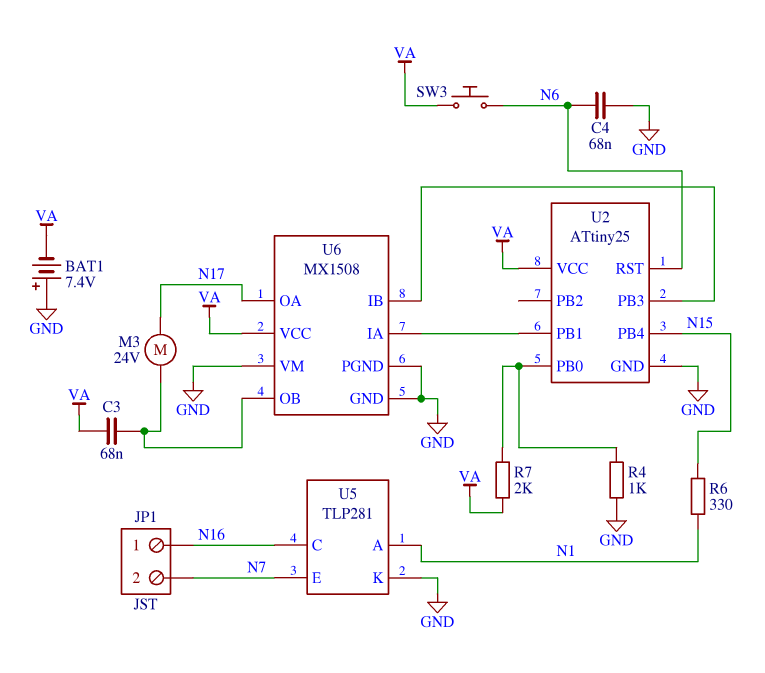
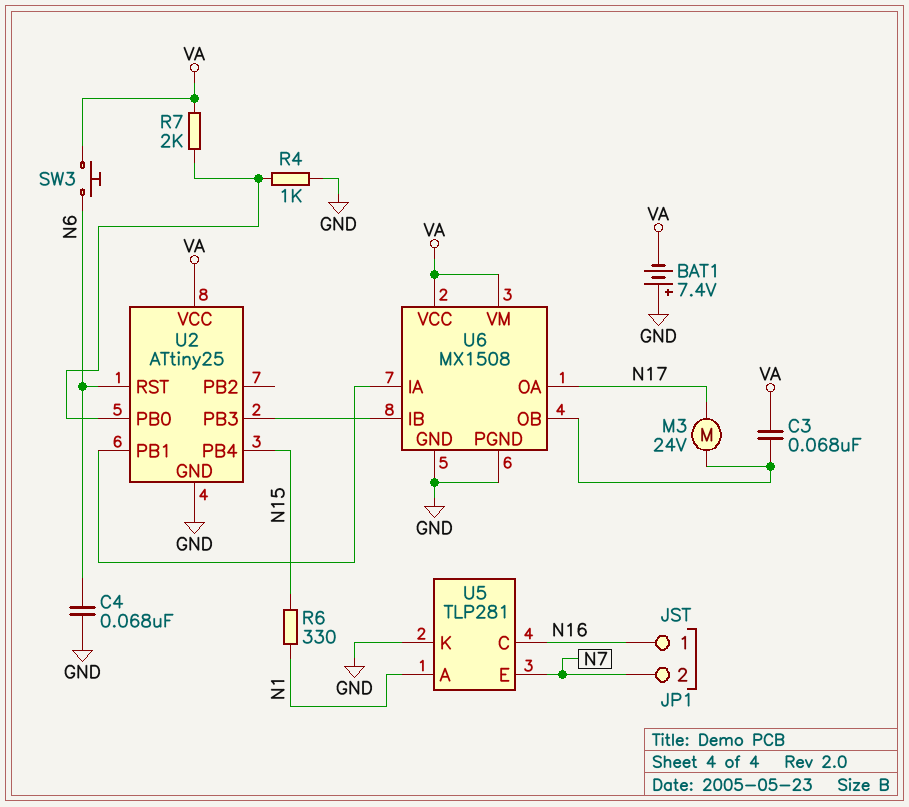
U6 pin VM: GND -> VA

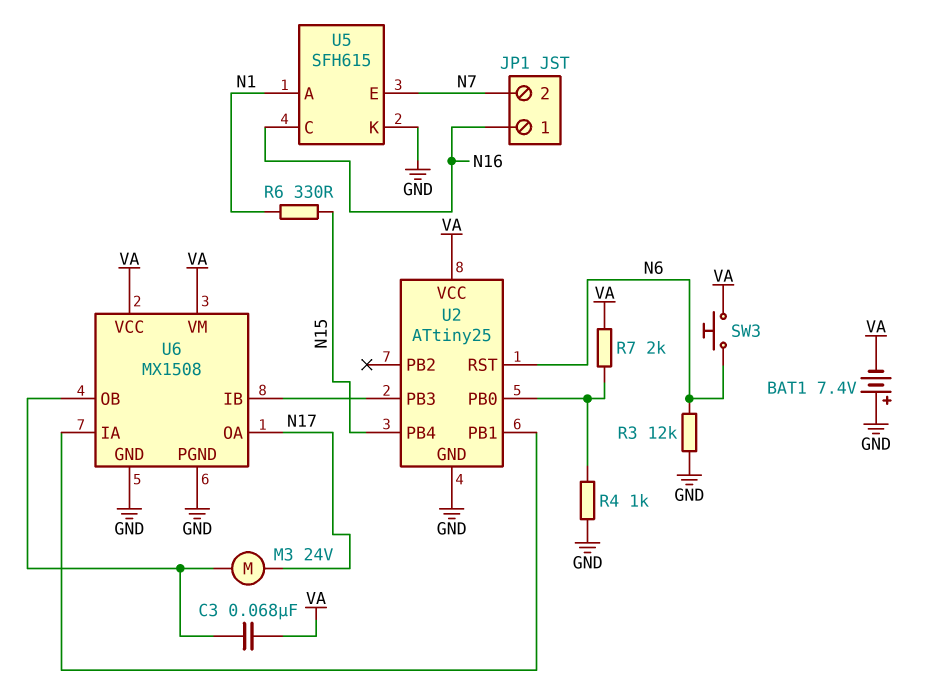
C4: 68nF (GND, N6) -> none
R3: none -> 12k (GND, N6)
U5: TLP281 -> SFH615

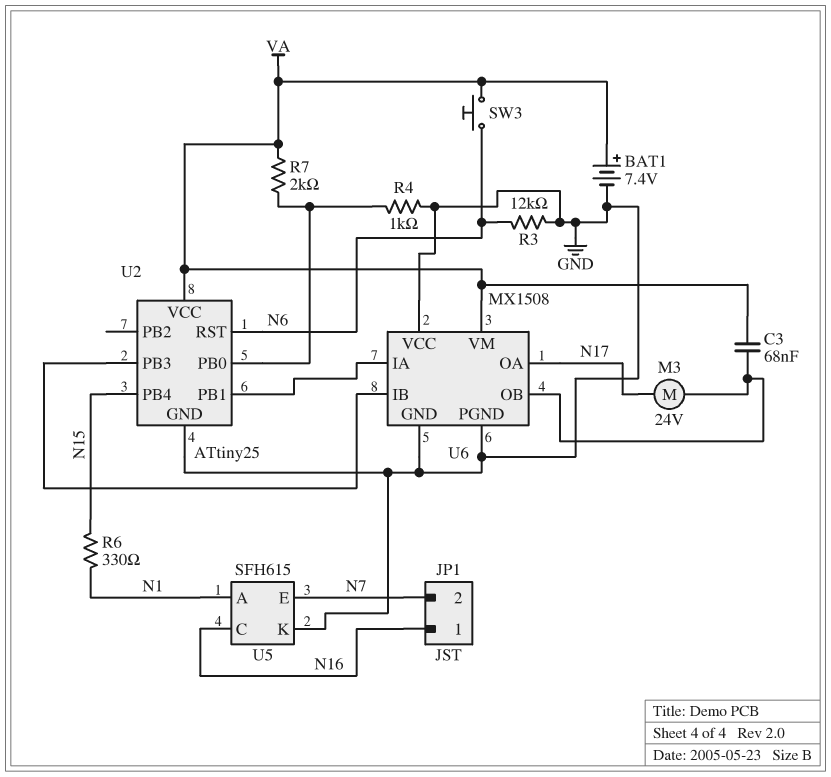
BAT1: 7.4V (plus GND, minus VA) -> 7.4V (plus VA, minus GND)
U6 pin VCC: VA -> GND

